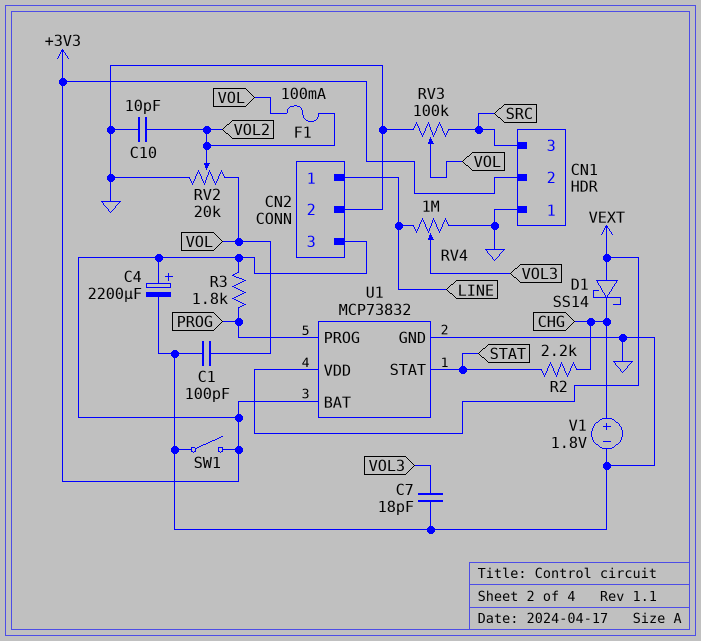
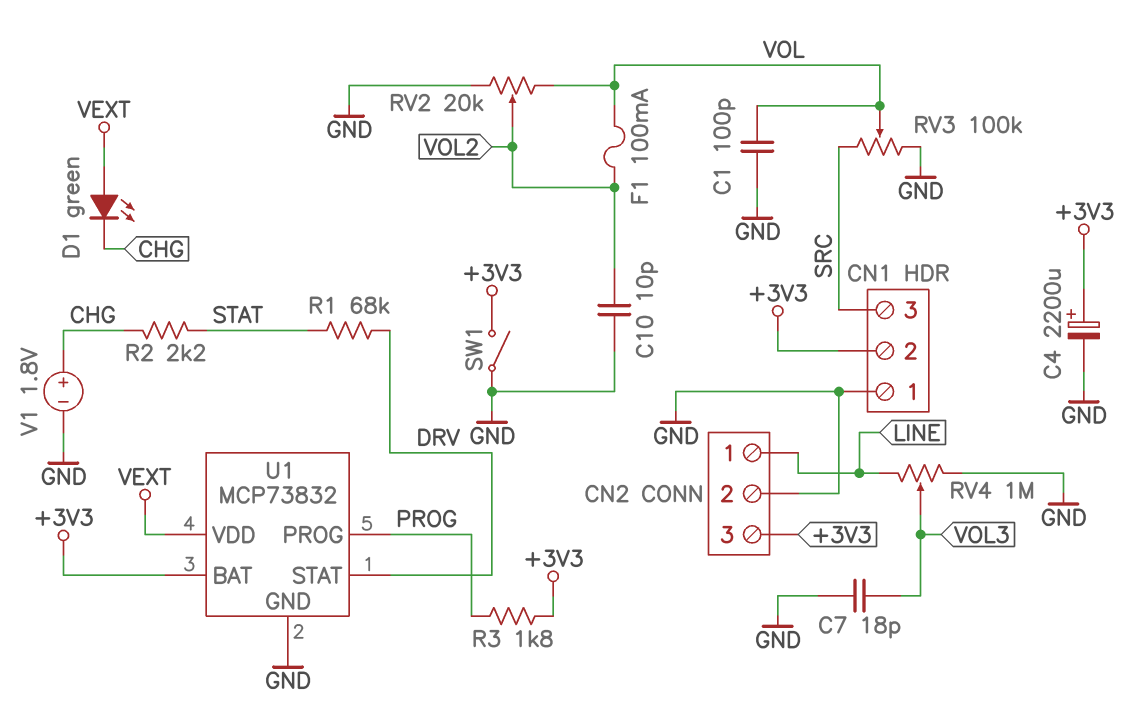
D1: schottky SS14 (A VEXT, K CHG) -> LED green (A VEXT, K CHG)
R1: none -> 68k (DRV, STAT)
U1 pin STAT: STAT -> DRV

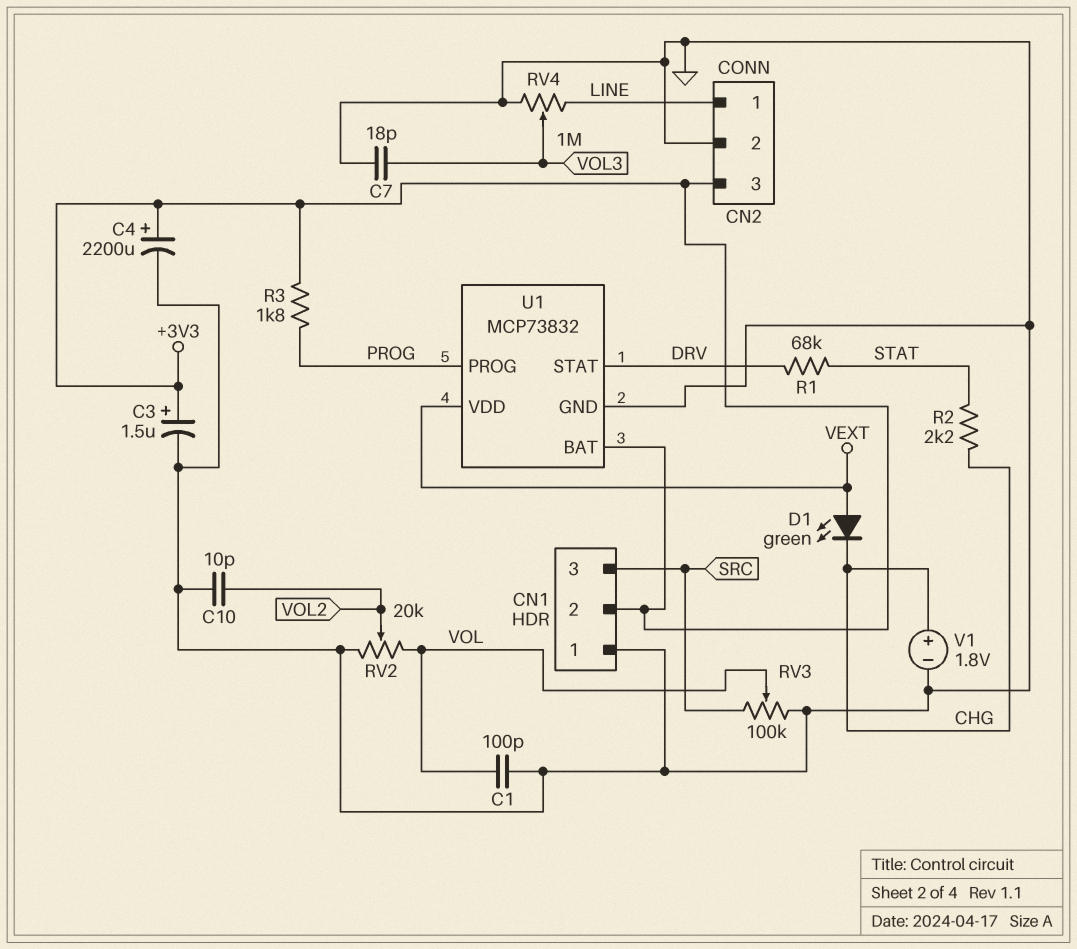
C3: none -> 1.5uF (plus +3V3, minus GND)
F1: 100mA (VOL, VOL2) -> none
SW1: switch (+3V3, GND) -> none

